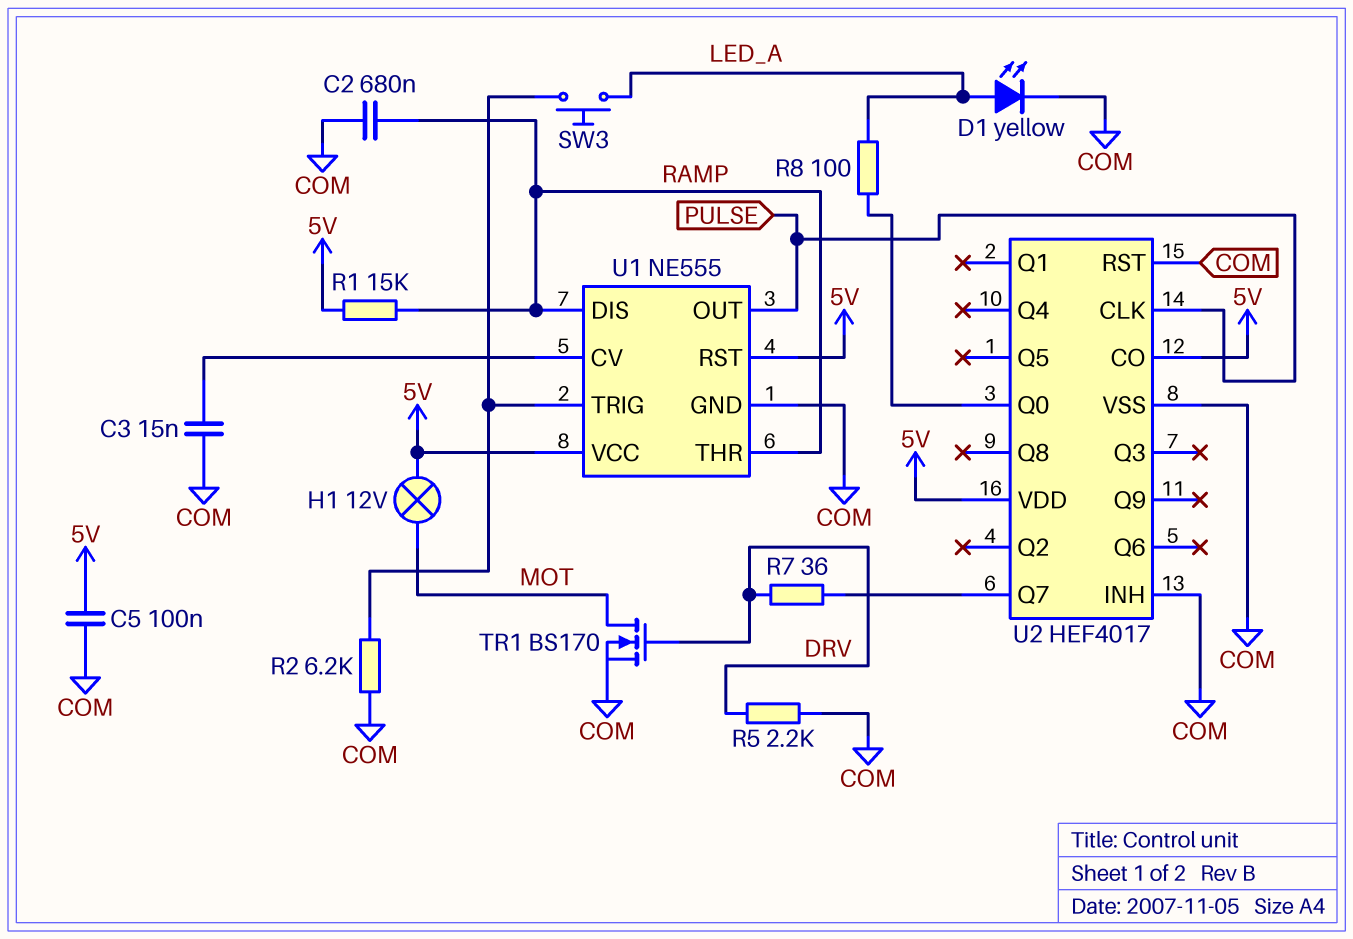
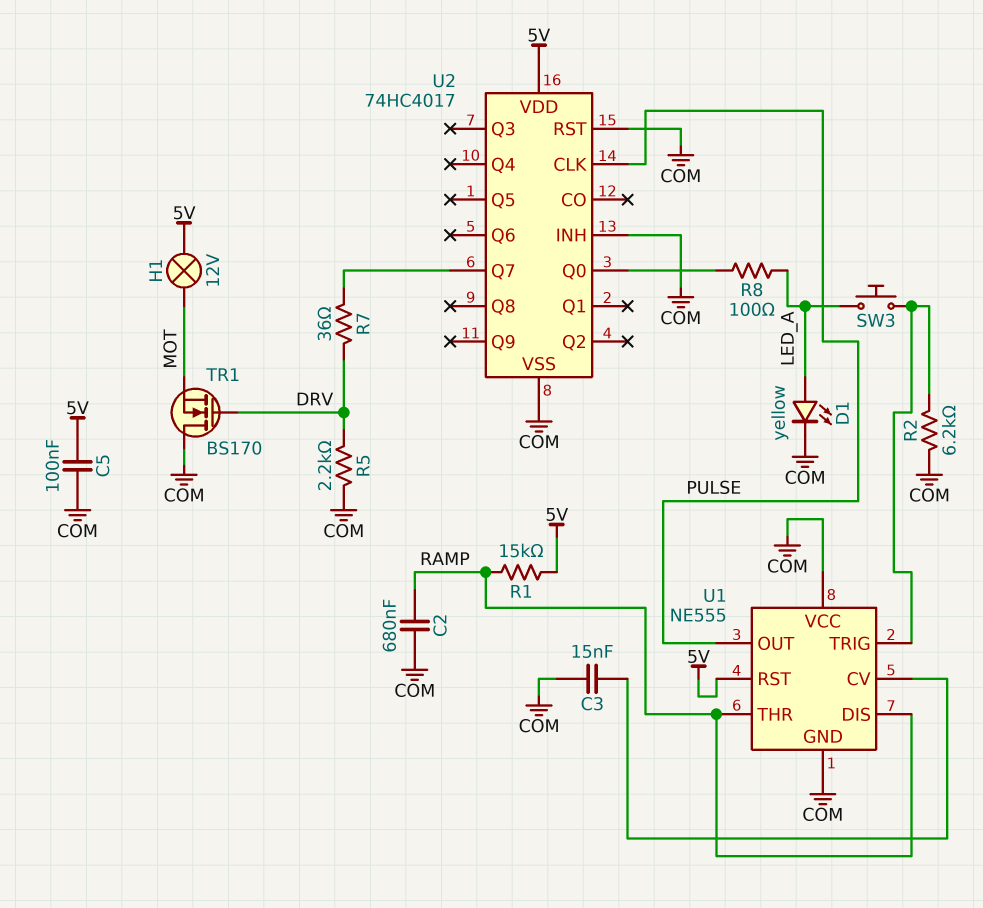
TR1: NMOS BS170 (G DRV, D MOT, S COM) -> NMOS BS170 (G DRV, D COM, S MOT)
U1 pin VCC: 5V -> COM
U2: HEF4017 -> 74HC4017
U2 pin CO: 5V -> none

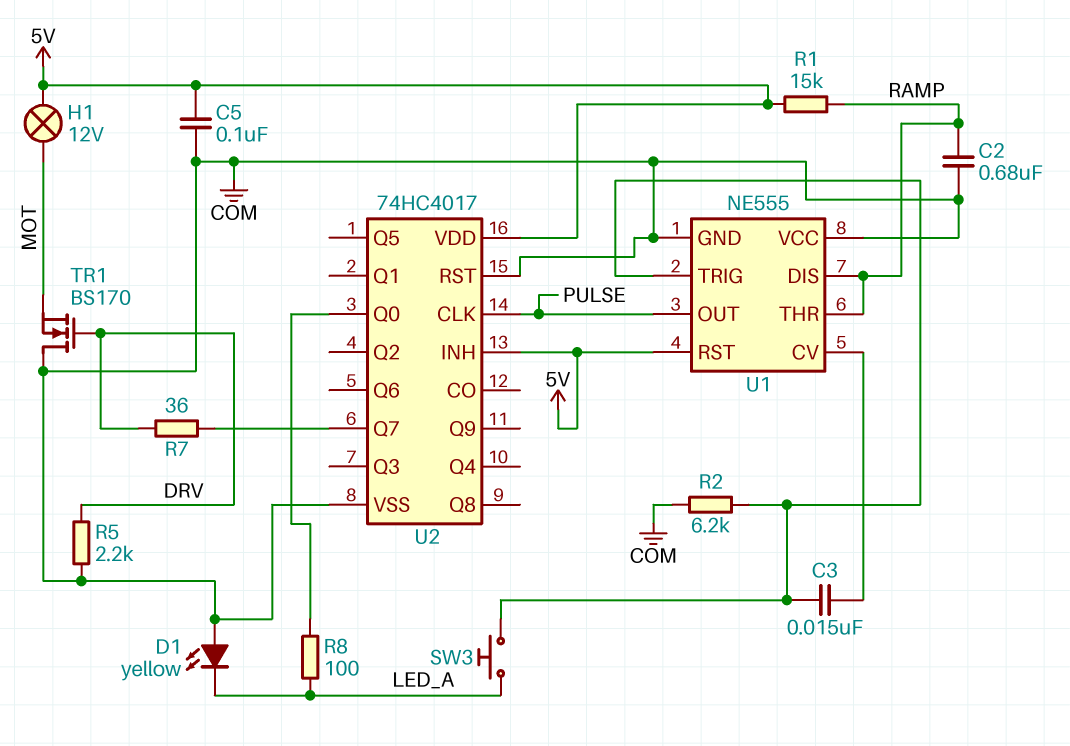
C3: 15nF (COM, U1/CV) -> 15nF (U1/CV, U1/TRIG)
D1: LED yellow (A LED_A, K COM) -> LED yellow (A COM, K LED_A)
U2 pin INH: COM -> 5V

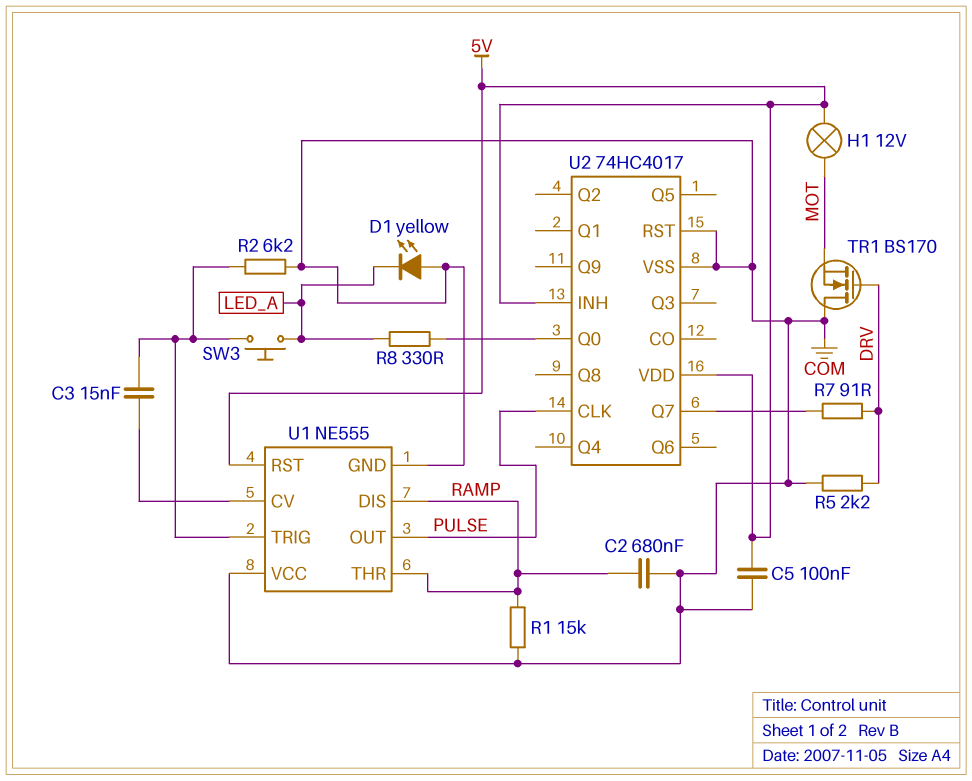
R1: 15k (5V, RAMP) -> 15k (COM, RAMP)
R7: 36 (DRV, U2/Q7) -> 91 (DRV, U2/Q7)
R8: 100 (LED_A, U2/Q0) -> 330 (LED_A, U2/Q0)

